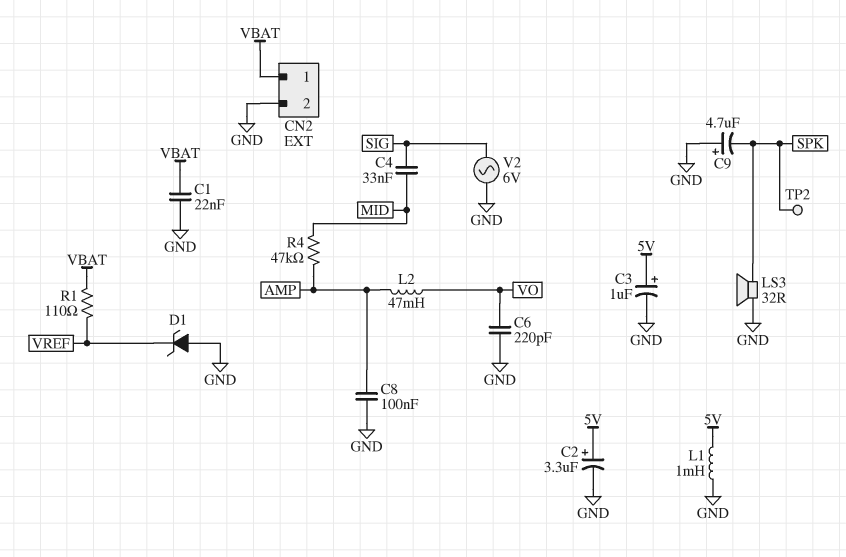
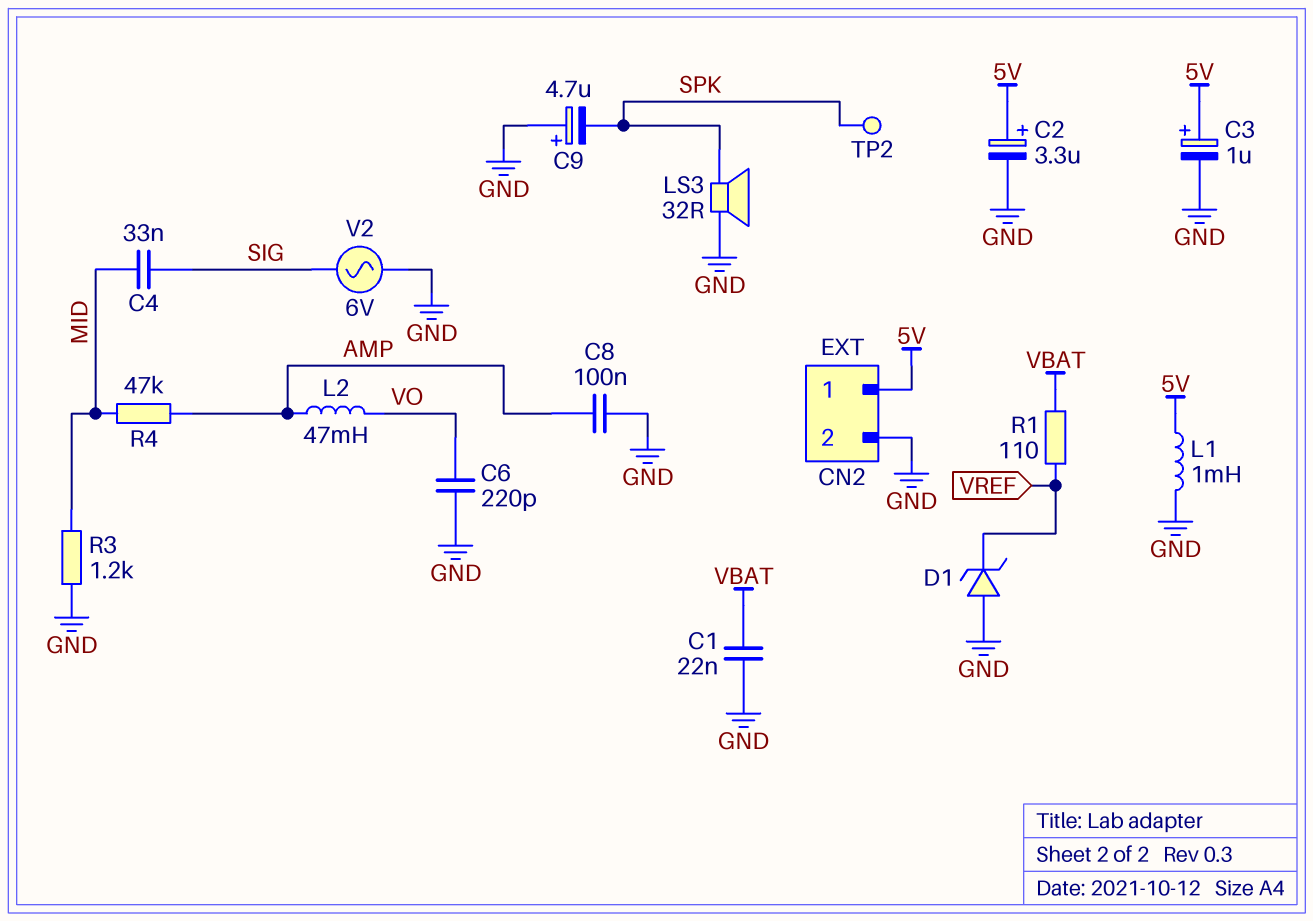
CN2 pin 1: VBAT -> 5V
R3: none -> 1.2k (GND, MID)

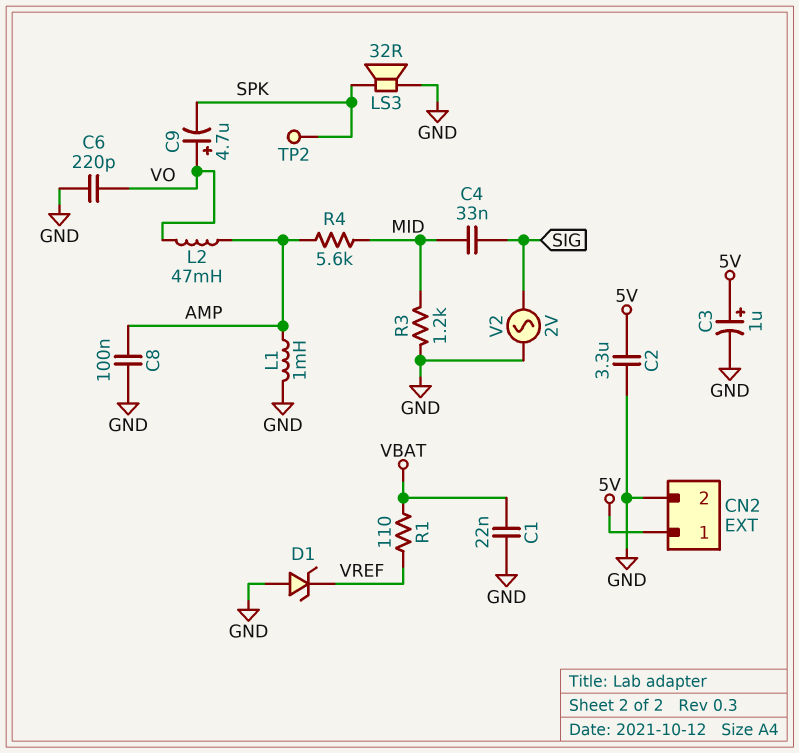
C2: 3.3uF (plus 5V, minus GND) -> 3.3uF (5V, GND)
C9: 4.7uF (plus GND, minus SPK) -> 4.7uF (plus VO, minus SPK)
L1: 1mH (5V, GND) -> 1mH (AMP, GND)
R4: 47k (AMP, MID) -> 5.6k (AMP, MID)
V2: AC 6V (GND, SIG) -> AC 2V (GND, SIG)

